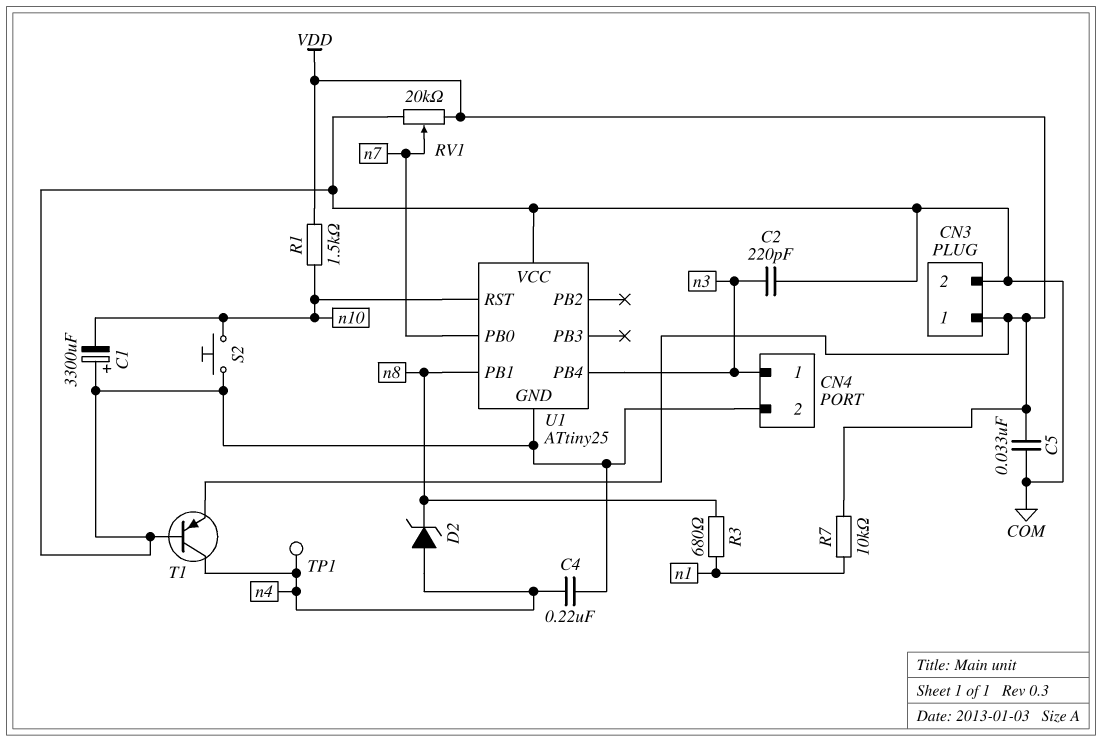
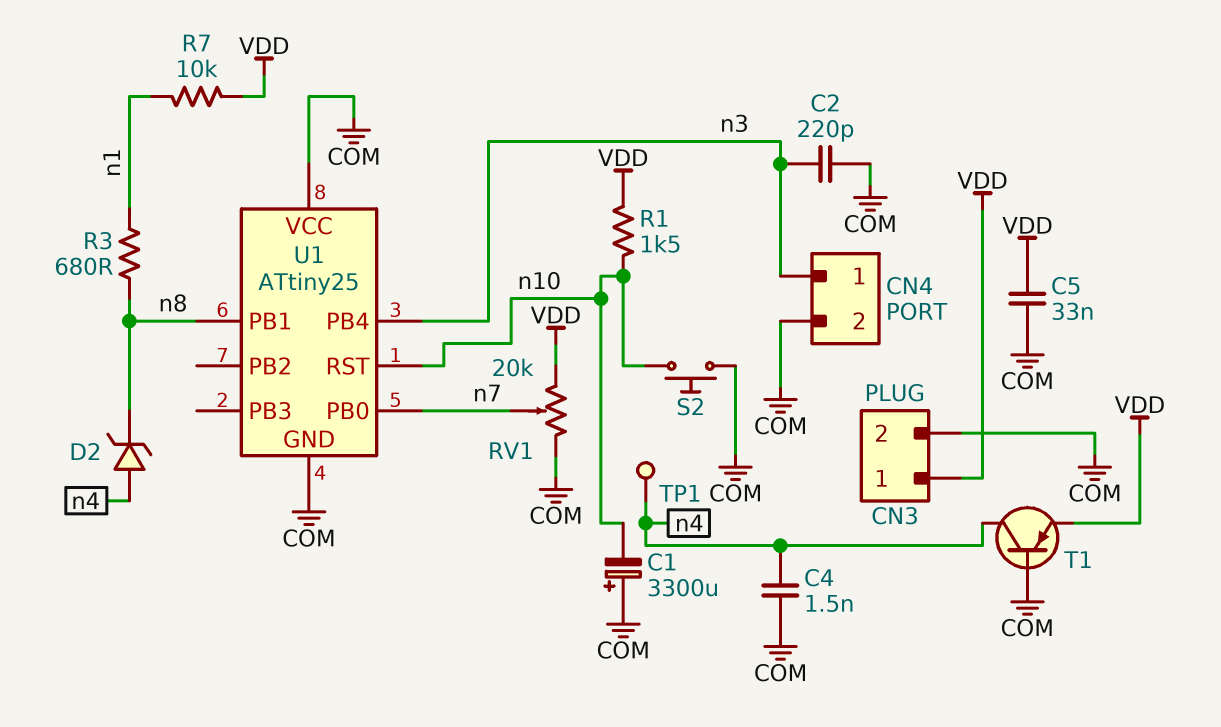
C4: 220nF (COM, n4) -> 1.5nF (COM, n4)

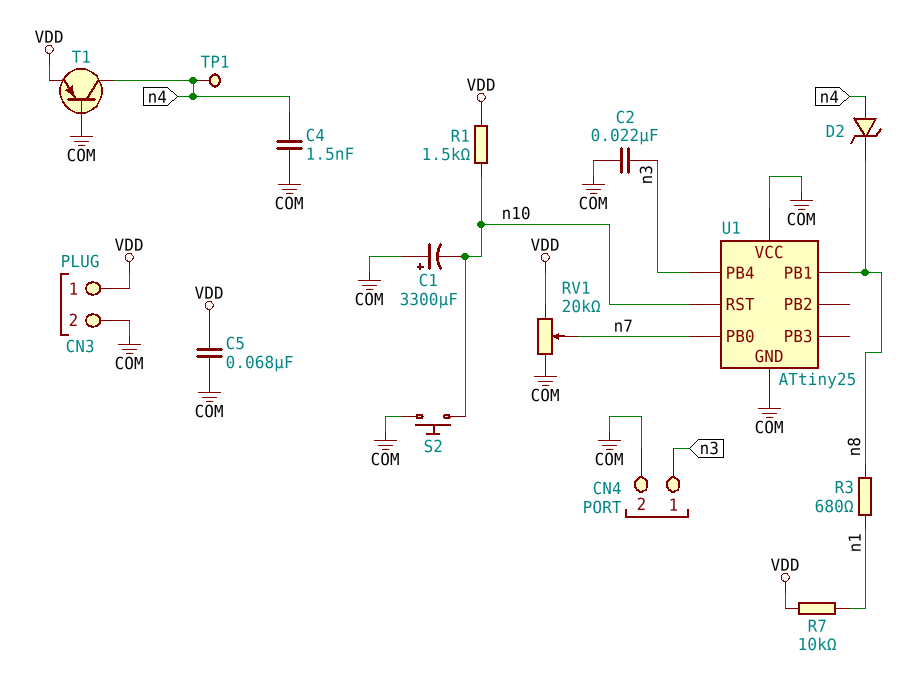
C2: 220pF (COM, n3) -> 22nF (COM, n3)
C5: 33nF (COM, VDD) -> 68nF (COM, VDD)

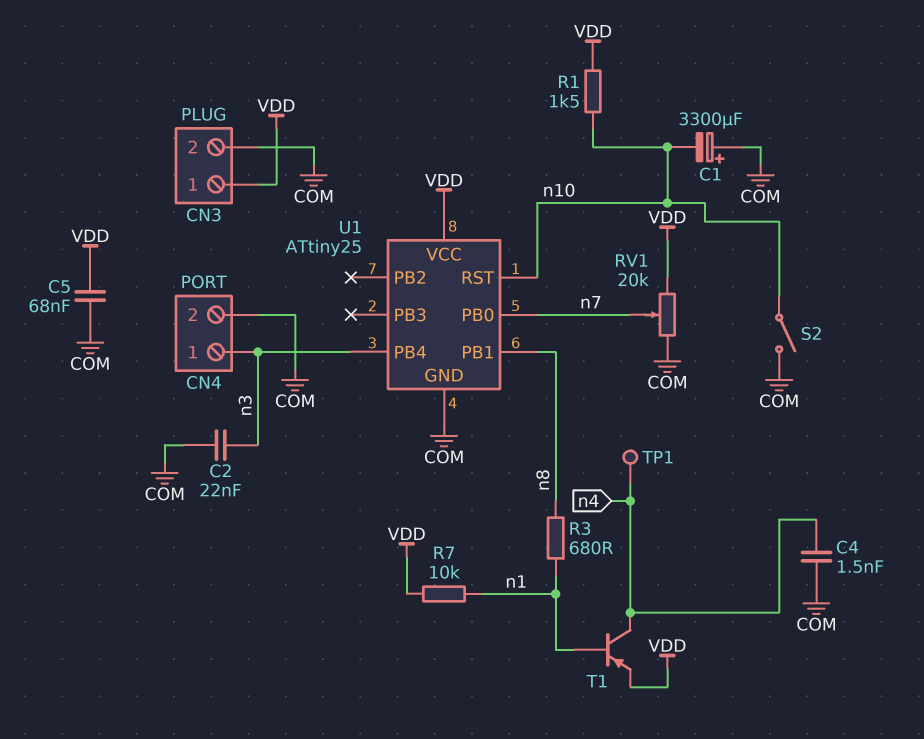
D2: zener (A n4, K n8) -> none
S2: button (COM, n10) -> switch (COM, n10)
T1: PNP (B COM, C n4, E VDD) -> PNP (B n1, C n4, E VDD)
U1 pin VCC: COM -> VDD

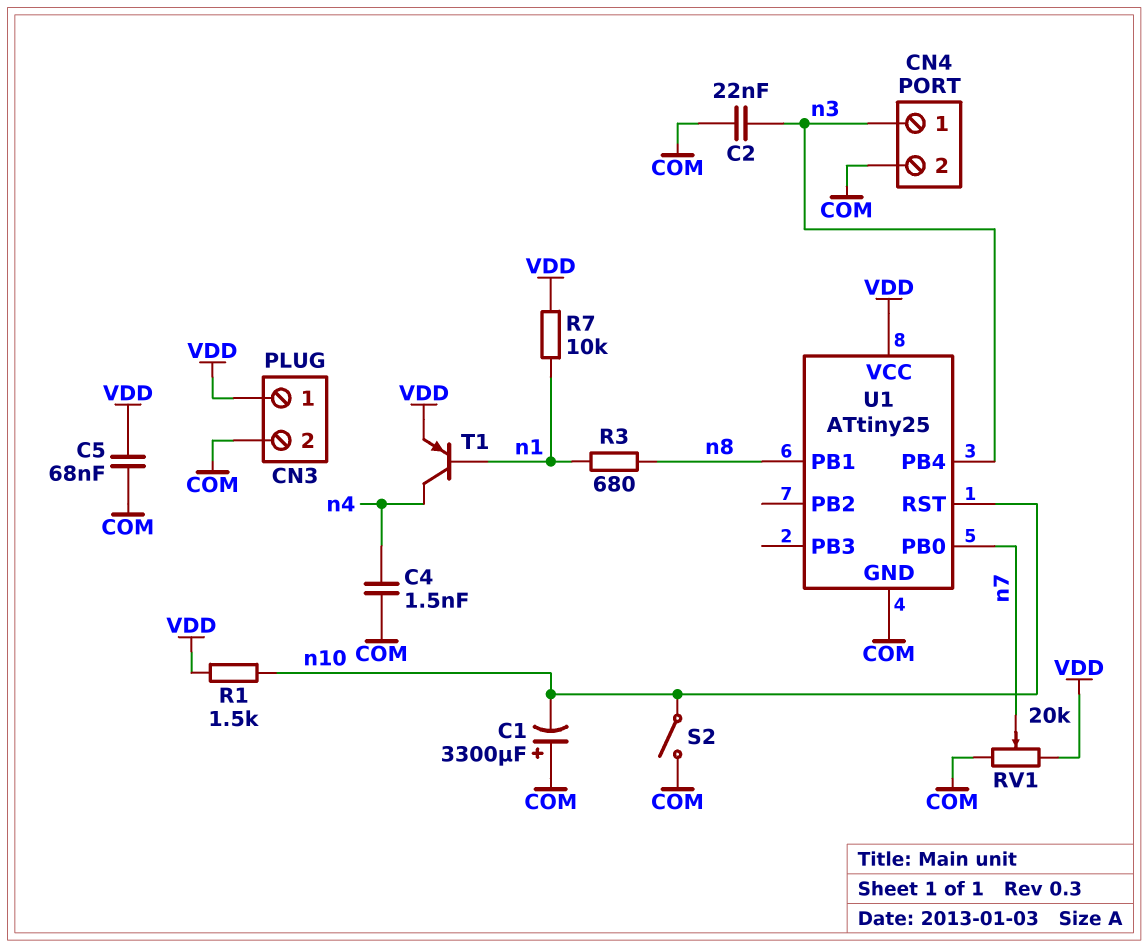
TP1: test point (n4) -> none

